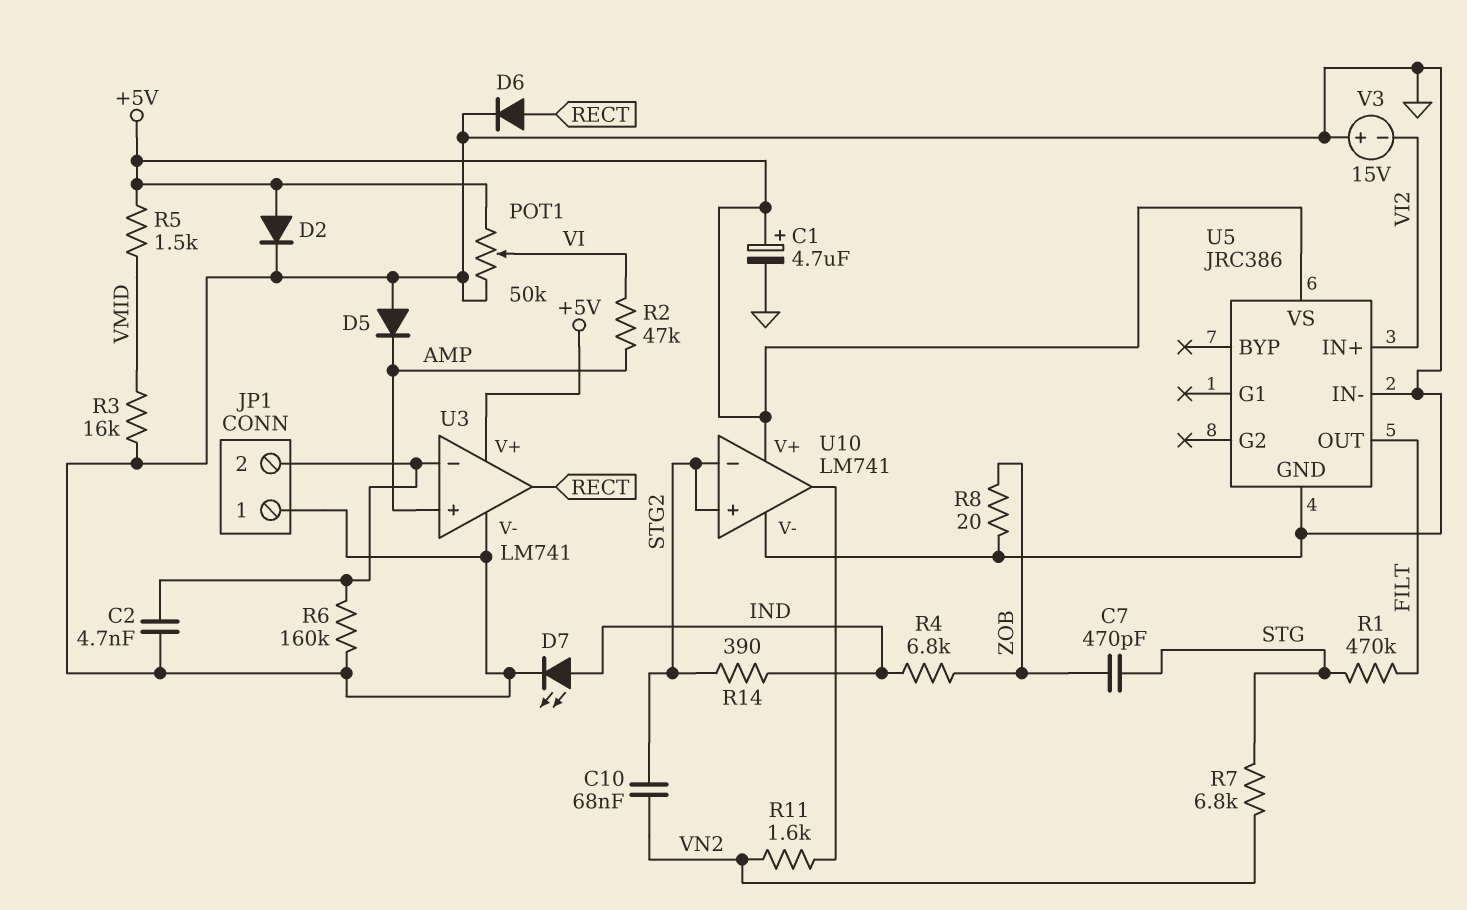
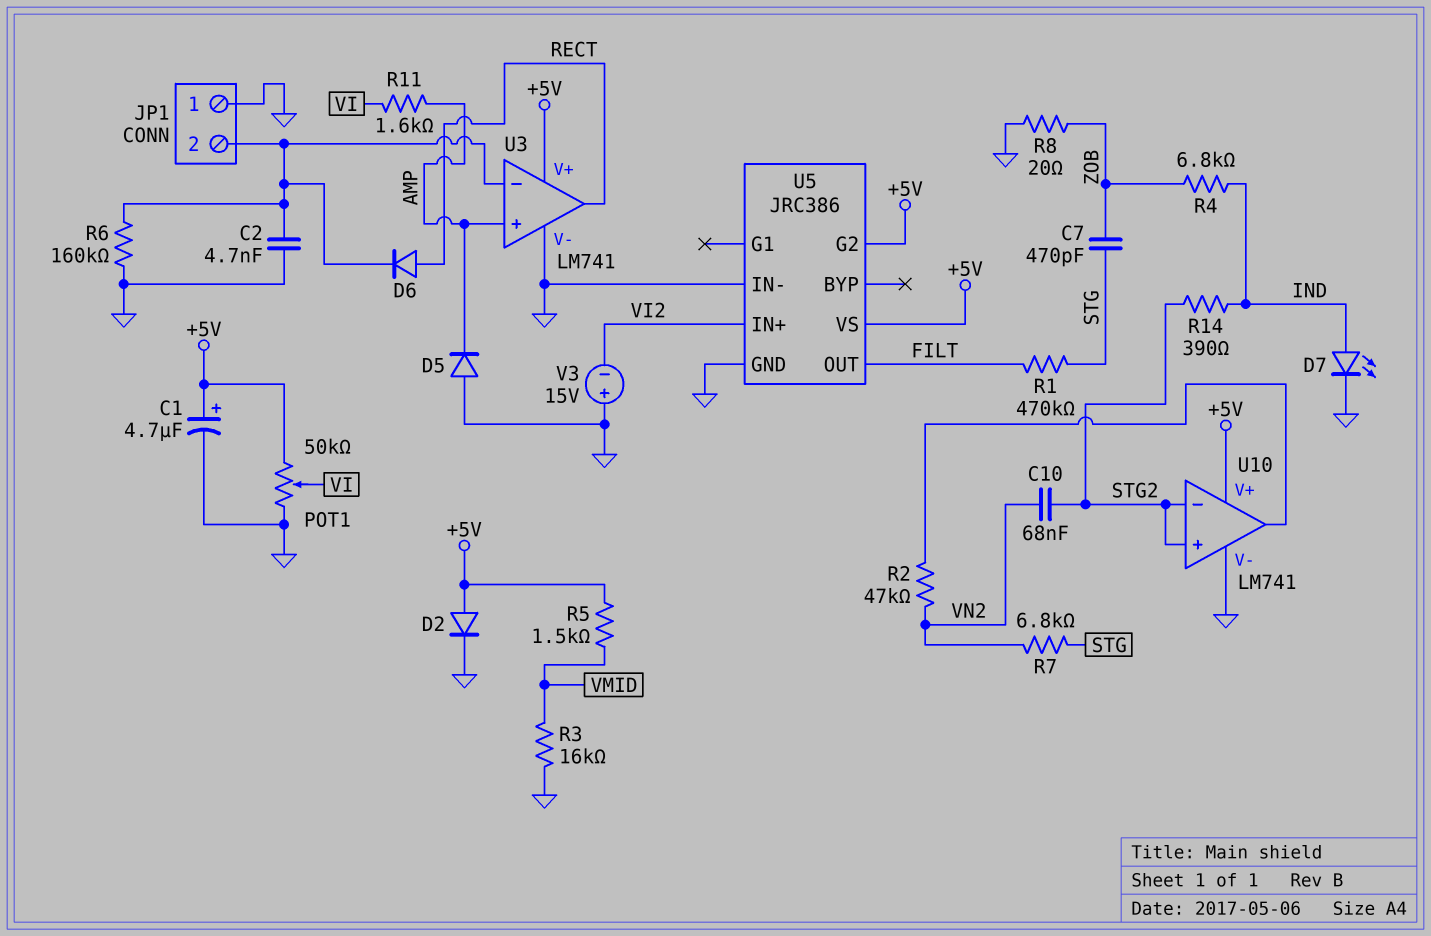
D6: diode (A RECT, K GND) -> diode (A RECT, K JP1/2)
R2: 47k (AMP, VI) -> 47k (U10/out, VN2)
R11: 1.6k (U10/out, VN2) -> 1.6k (AMP, VI)
U5 pin G2: none -> +5V

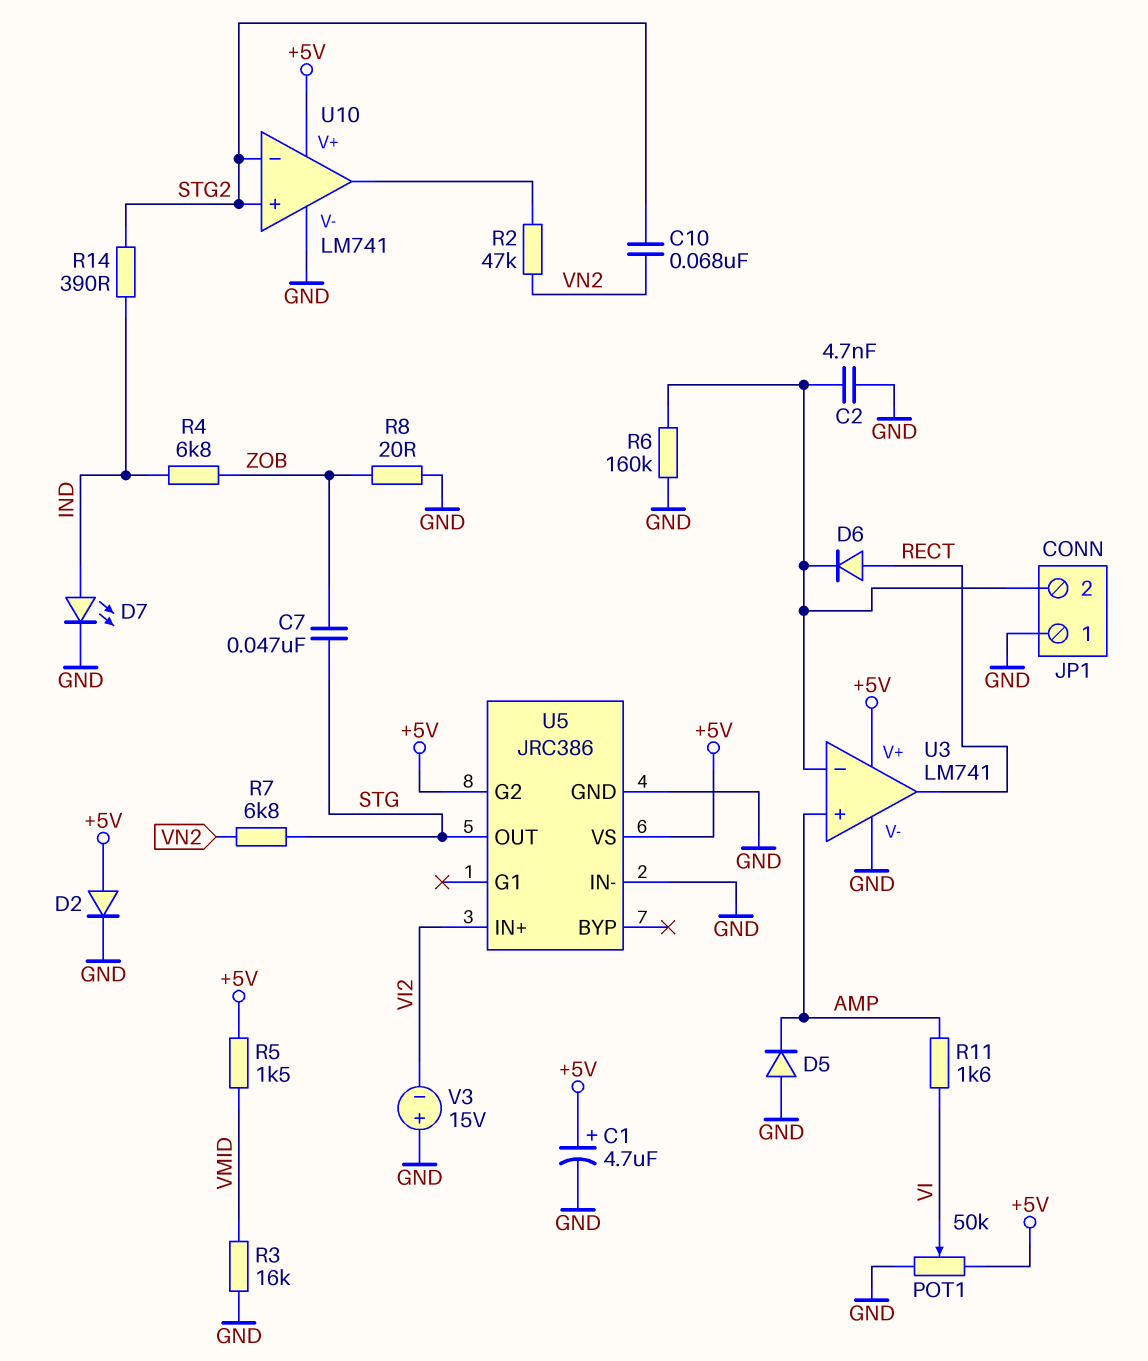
C7: 470pF (STG, ZOB) -> 47nF (STG, ZOB)
R1: 470k (FILT, STG) -> none
U5 pin OUT: FILT -> STG

